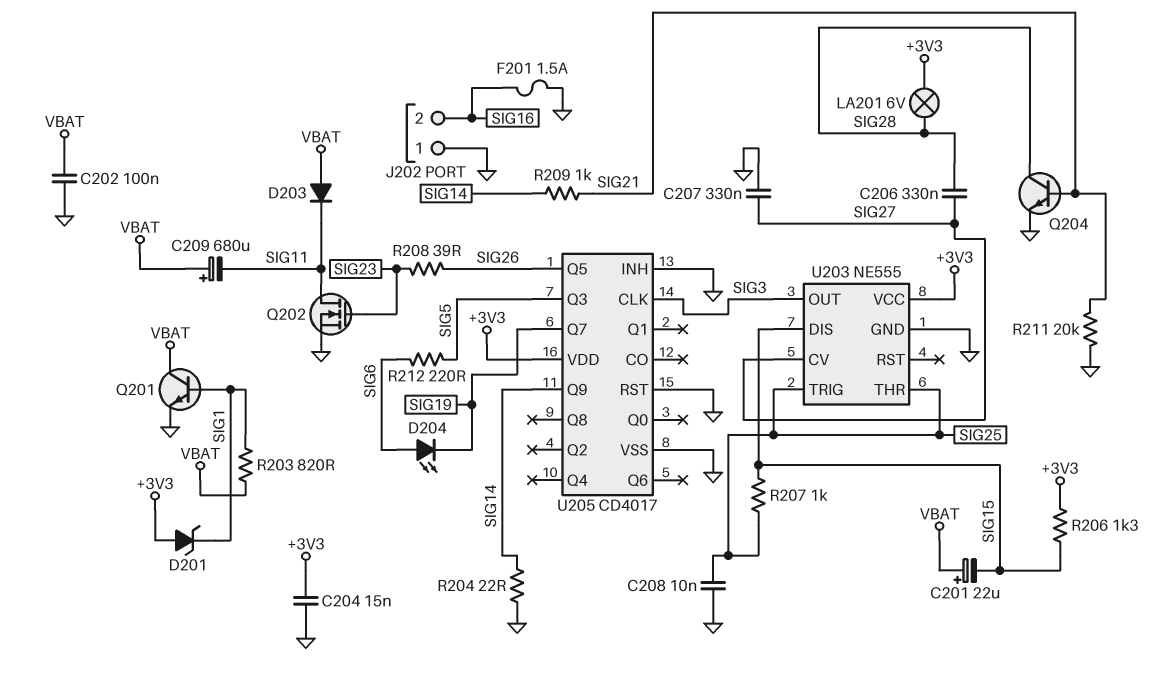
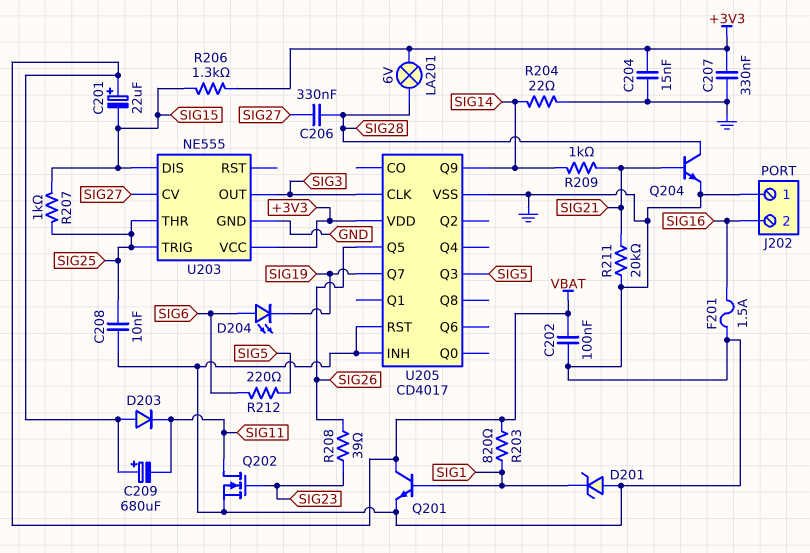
C207: 330nF (GND, SIG27) -> 330nF (+3V3, GND)
D201: zener (A +3V3, K SIG1) -> zener (A GND, K SIG1)

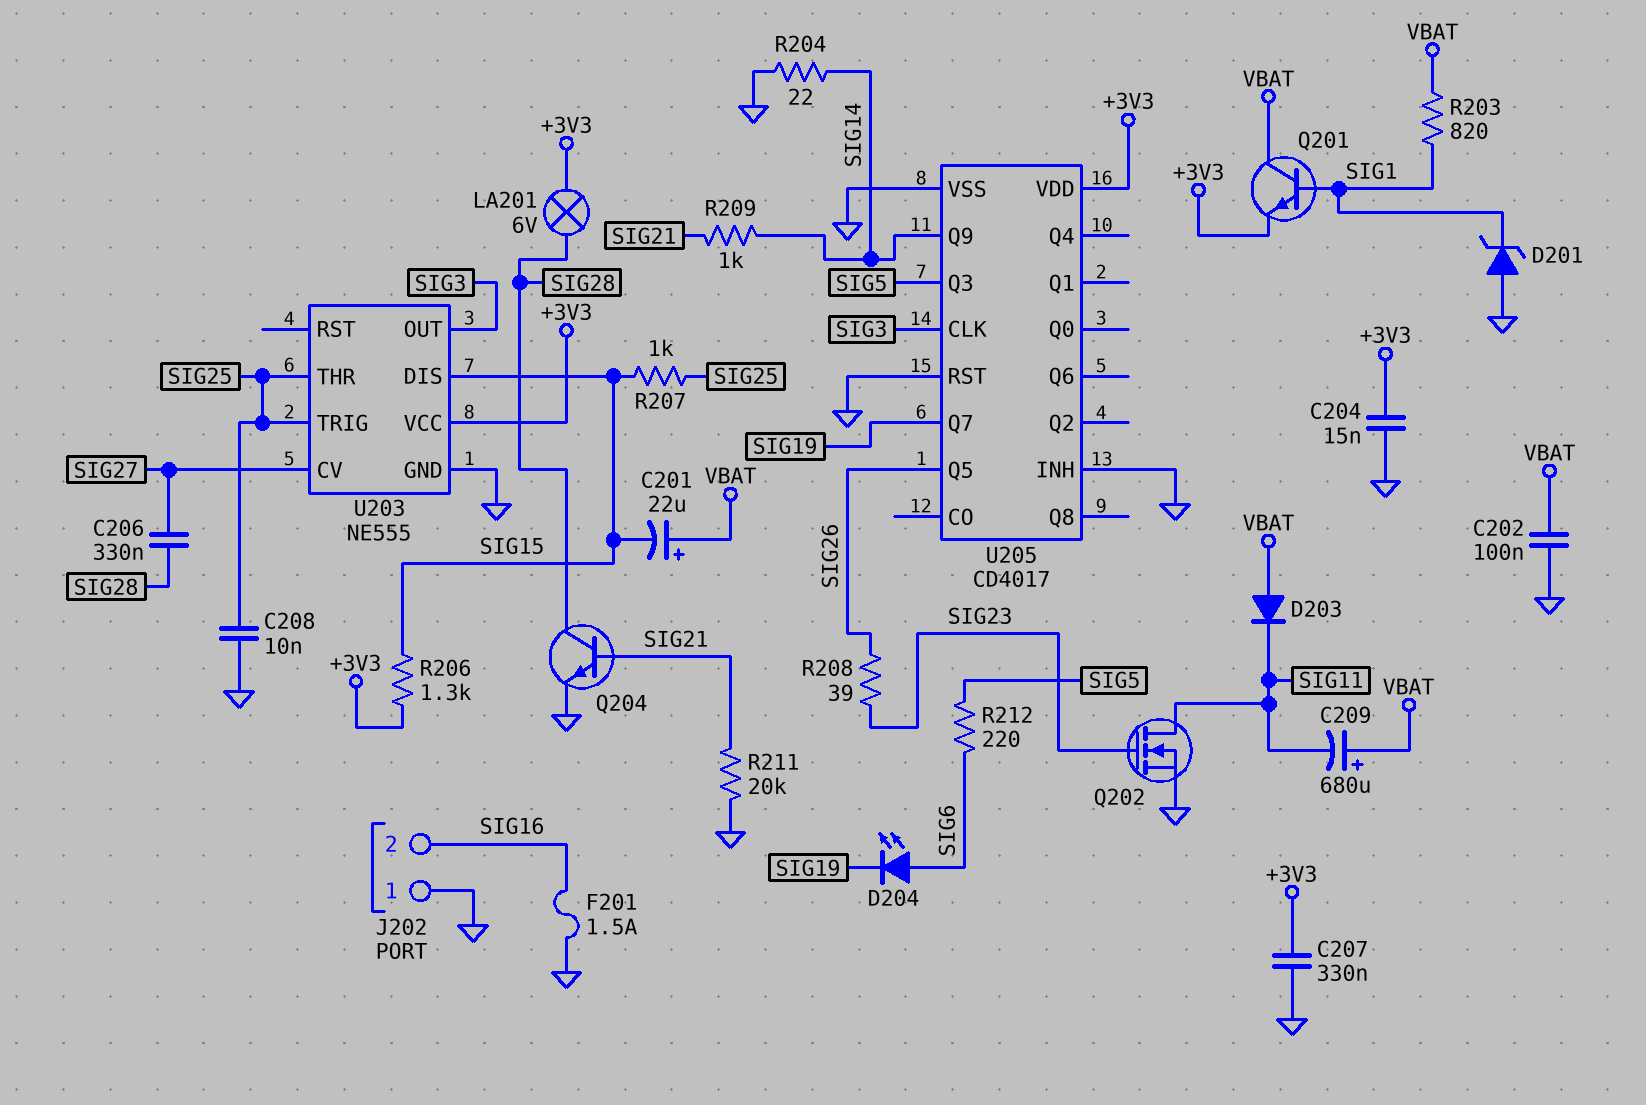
Q201: NPN (B SIG1, C VBAT, E GND) -> NPN (B SIG1, C VBAT, E +3V3)

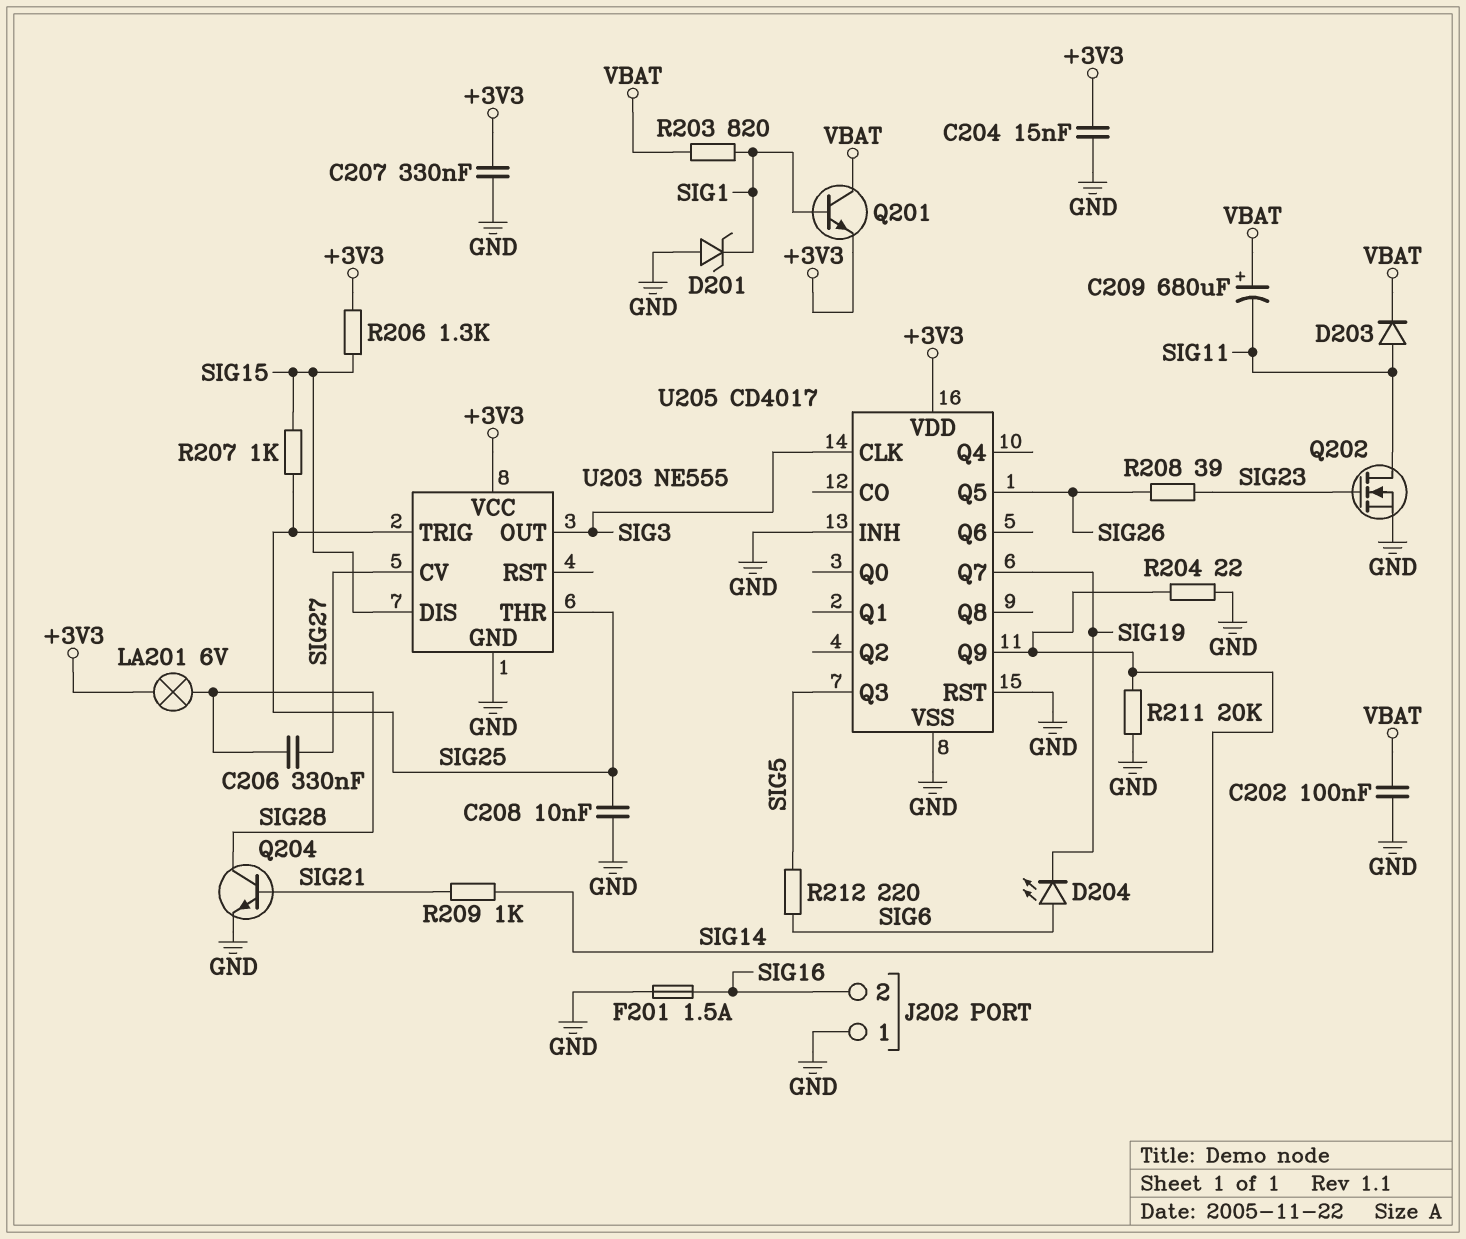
C201: 22uF (plus VBAT, minus SIG15) -> none
D203: diode (A VBAT, K SIG11) -> diode (A SIG11, K VBAT)
R211: 20k (GND, SIG21) -> 20k (GND, SIG14)

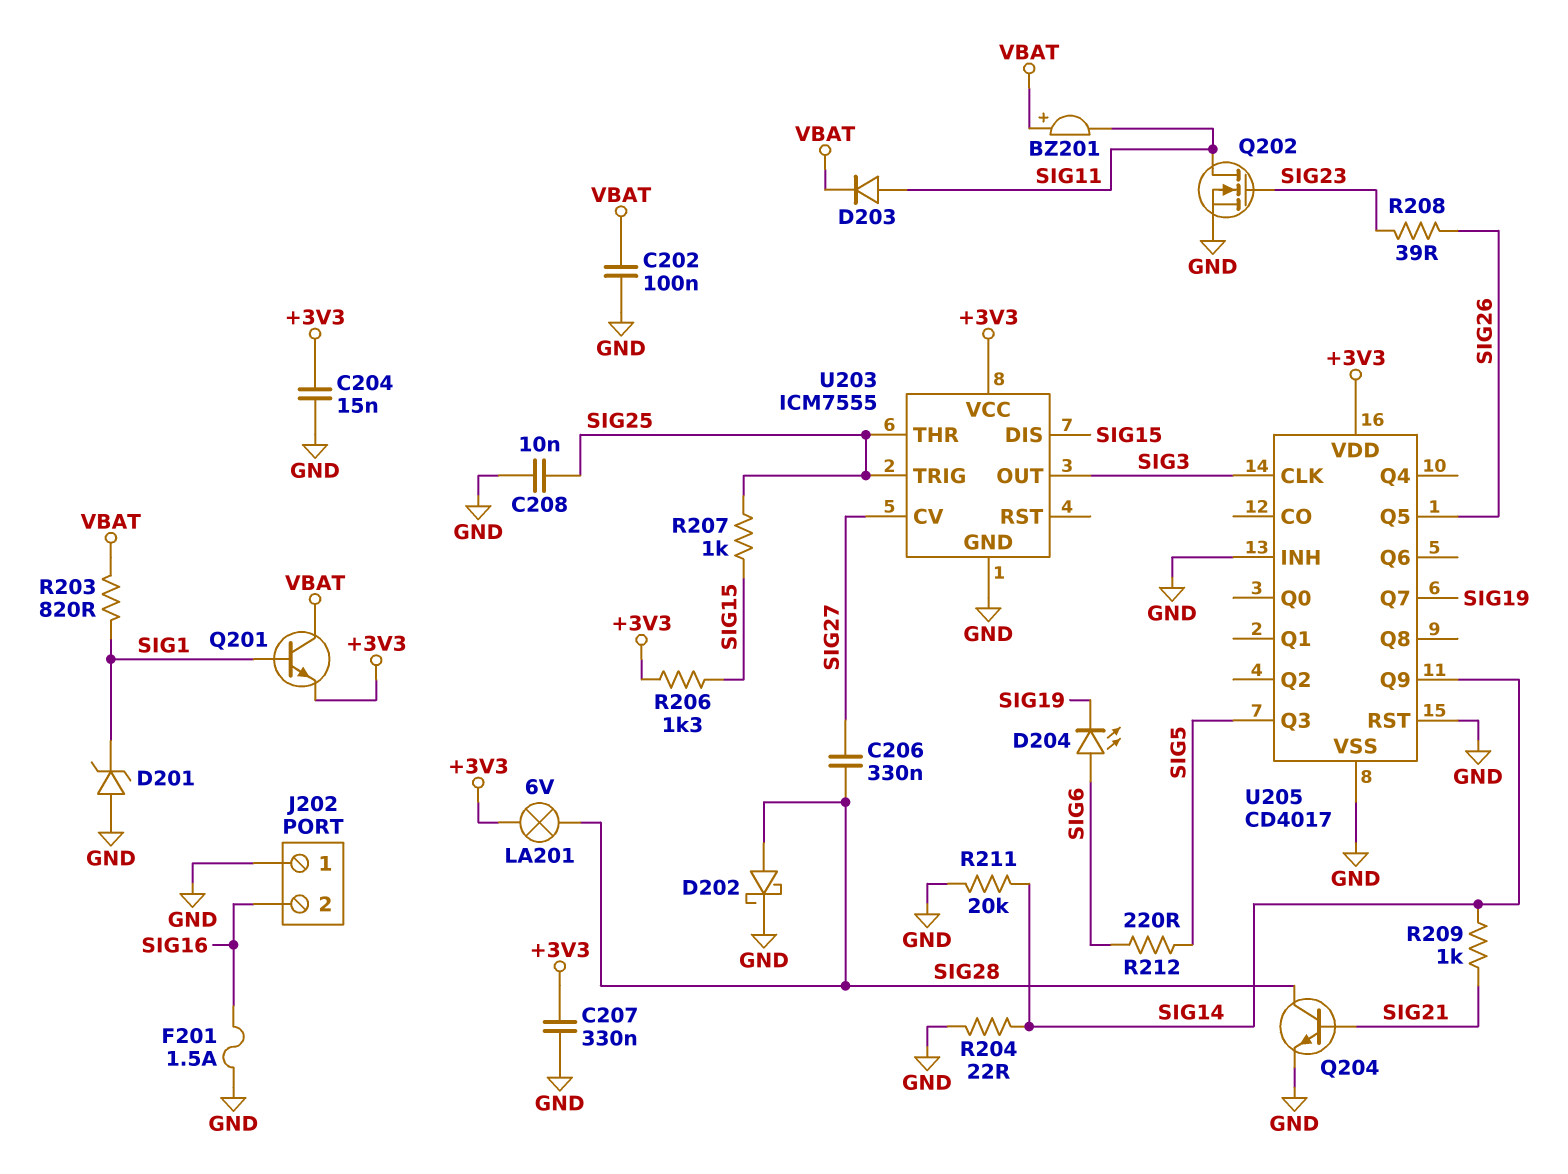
BZ201: none -> buzzer (plus VBAT, minus SIG11)
C209: 680uF (plus VBAT, minus SIG11) -> none
D202: none -> schottky (A SIG28, K GND)
U203: NE555 -> ICM7555

